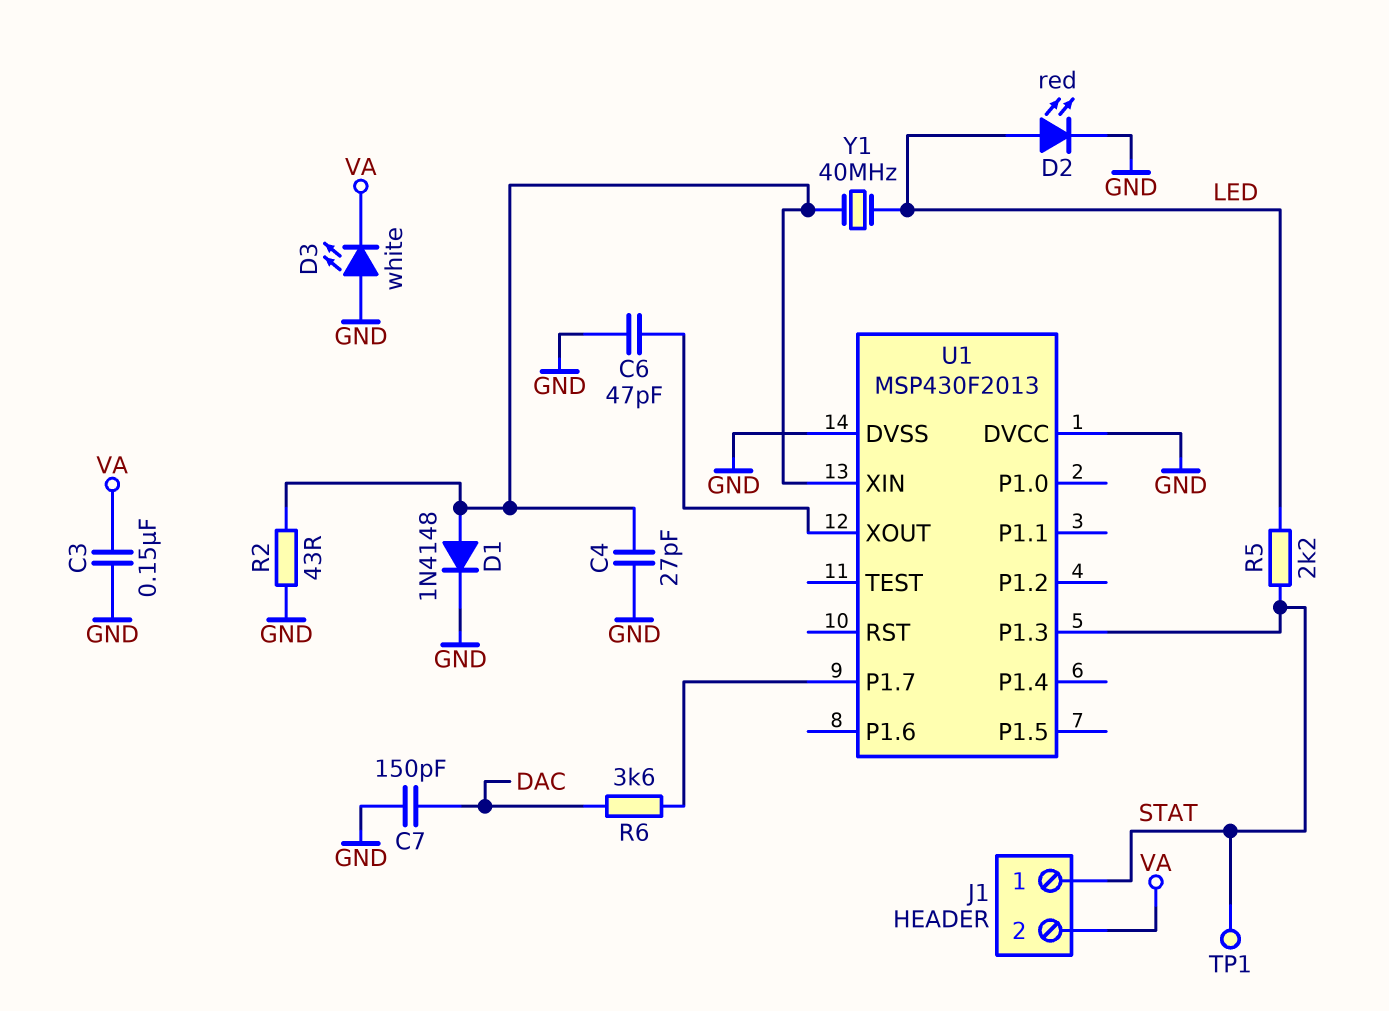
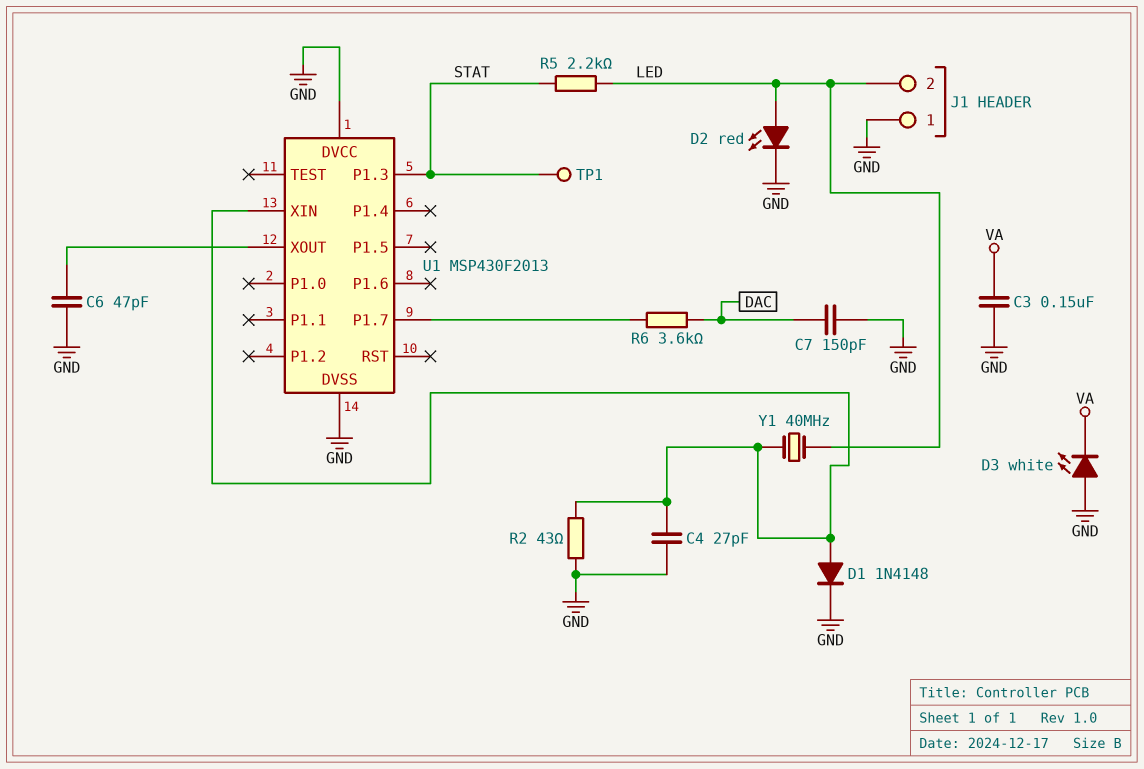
J1 pin 1: STAT -> GND
J1 pin 2: VA -> LED

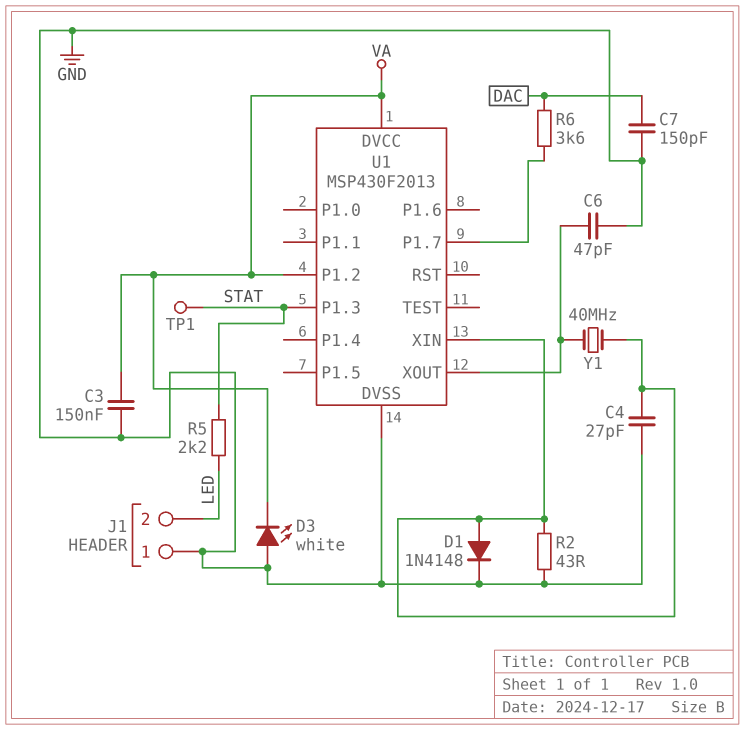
D2: LED red (A LED, K GND) -> none
U1 pin DVCC: GND -> VA
U1 pin P1.2: none -> VA
Y1: 40MHz (LED, U1/XIN) -> 40MHz (U1/XIN, U1/XOUT)

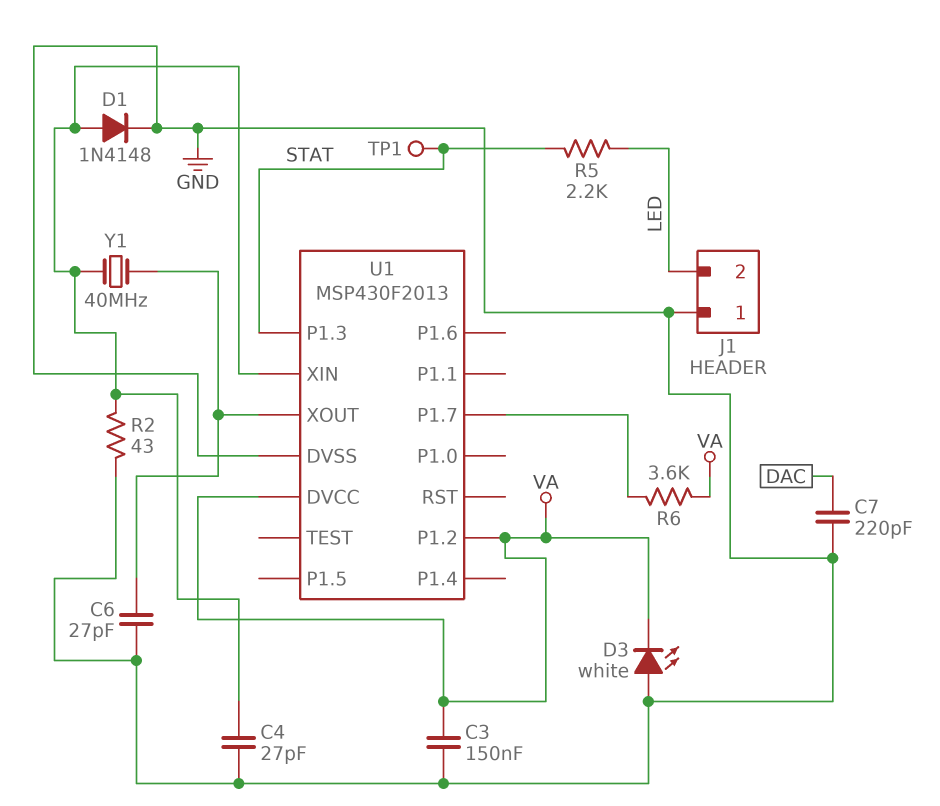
C6: 47pF (GND, U1/XOUT) -> 27pF (GND, U1/XOUT)
C7: 150pF (DAC, GND) -> 220pF (DAC, GND)
R6: 3.6k (DAC, U1/P1.7) -> 3.6k (U1/P1.7, VA)

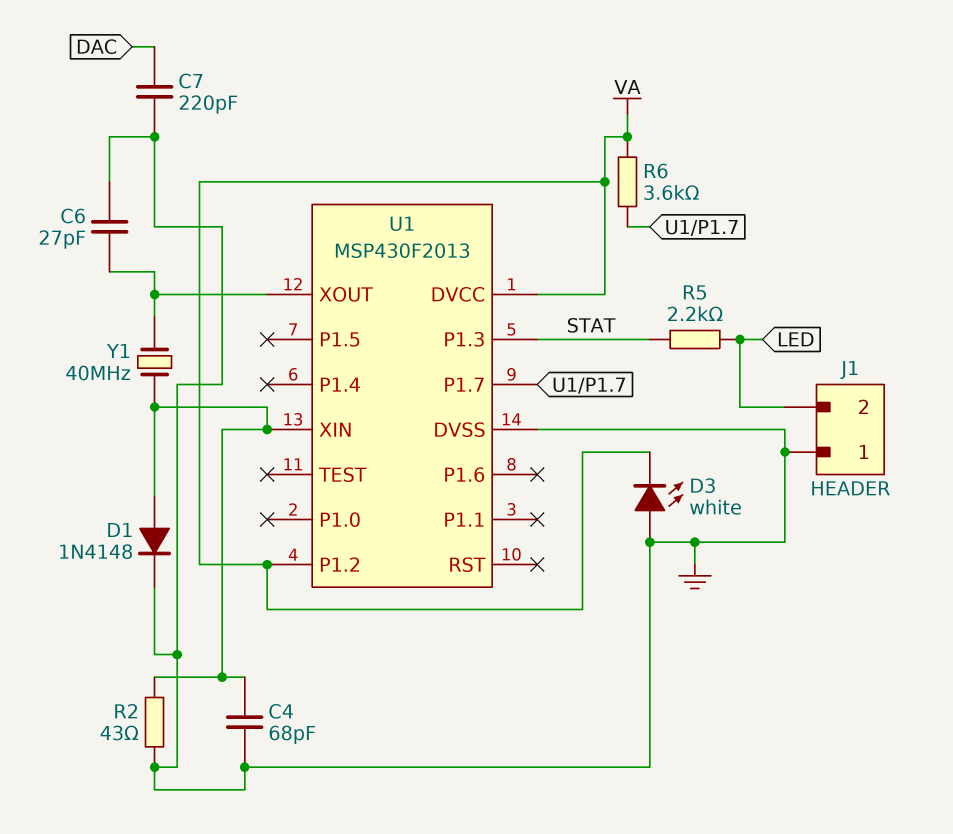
C3: 150nF (GND, VA) -> none
C4: 27pF (GND, U1/XIN) -> 68pF (GND, U1/XIN)
TP1: test point (STAT) -> none

